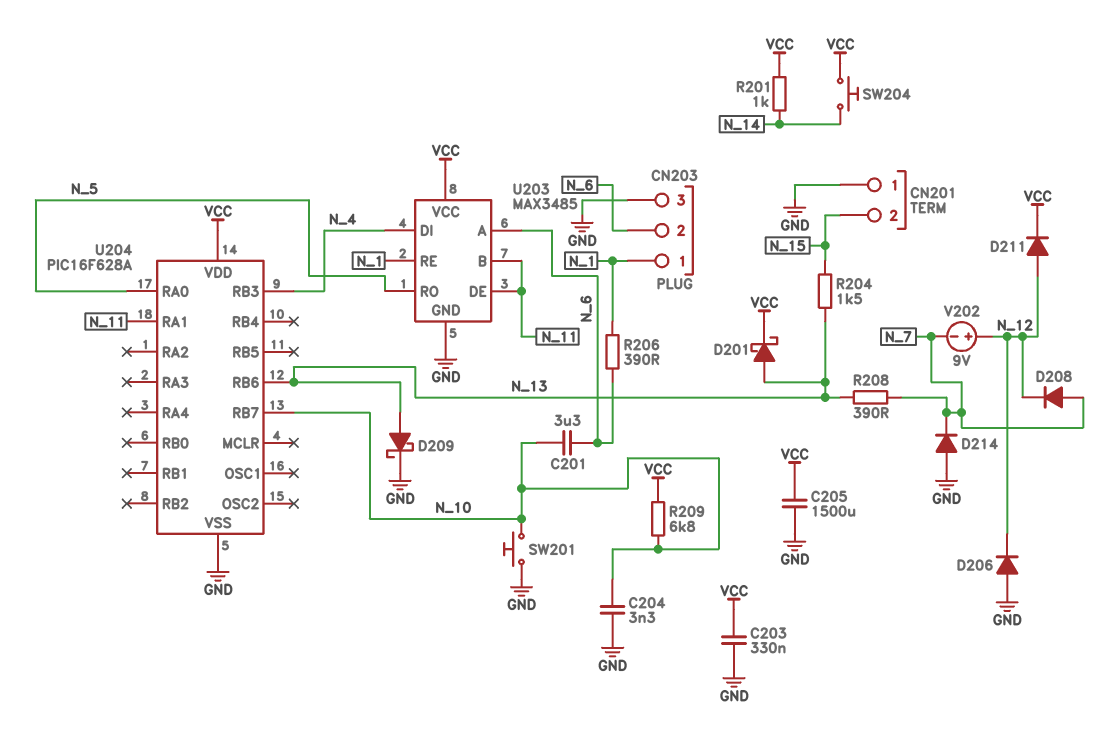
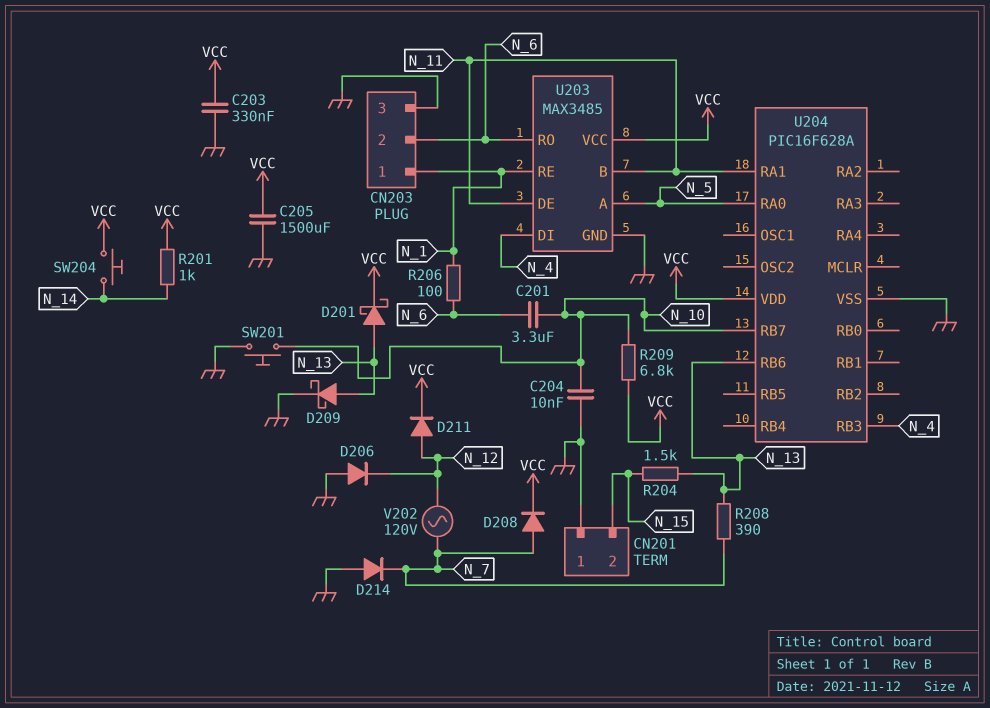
C204: 3.3nF (GND, N_10) -> 10nF (GND, N_10)
D208: diode (A N_7, K N_12) -> diode (A N_7, K VCC)
R206: 390 (N_1, N_6) -> 100 (N_1, N_6)
U203 pin A: N_6 -> N_5
U203 pin RO: N_5 -> N_6
V202: 9V (plus N_12, minus N_7) -> AC 120V (N_7, N_12)

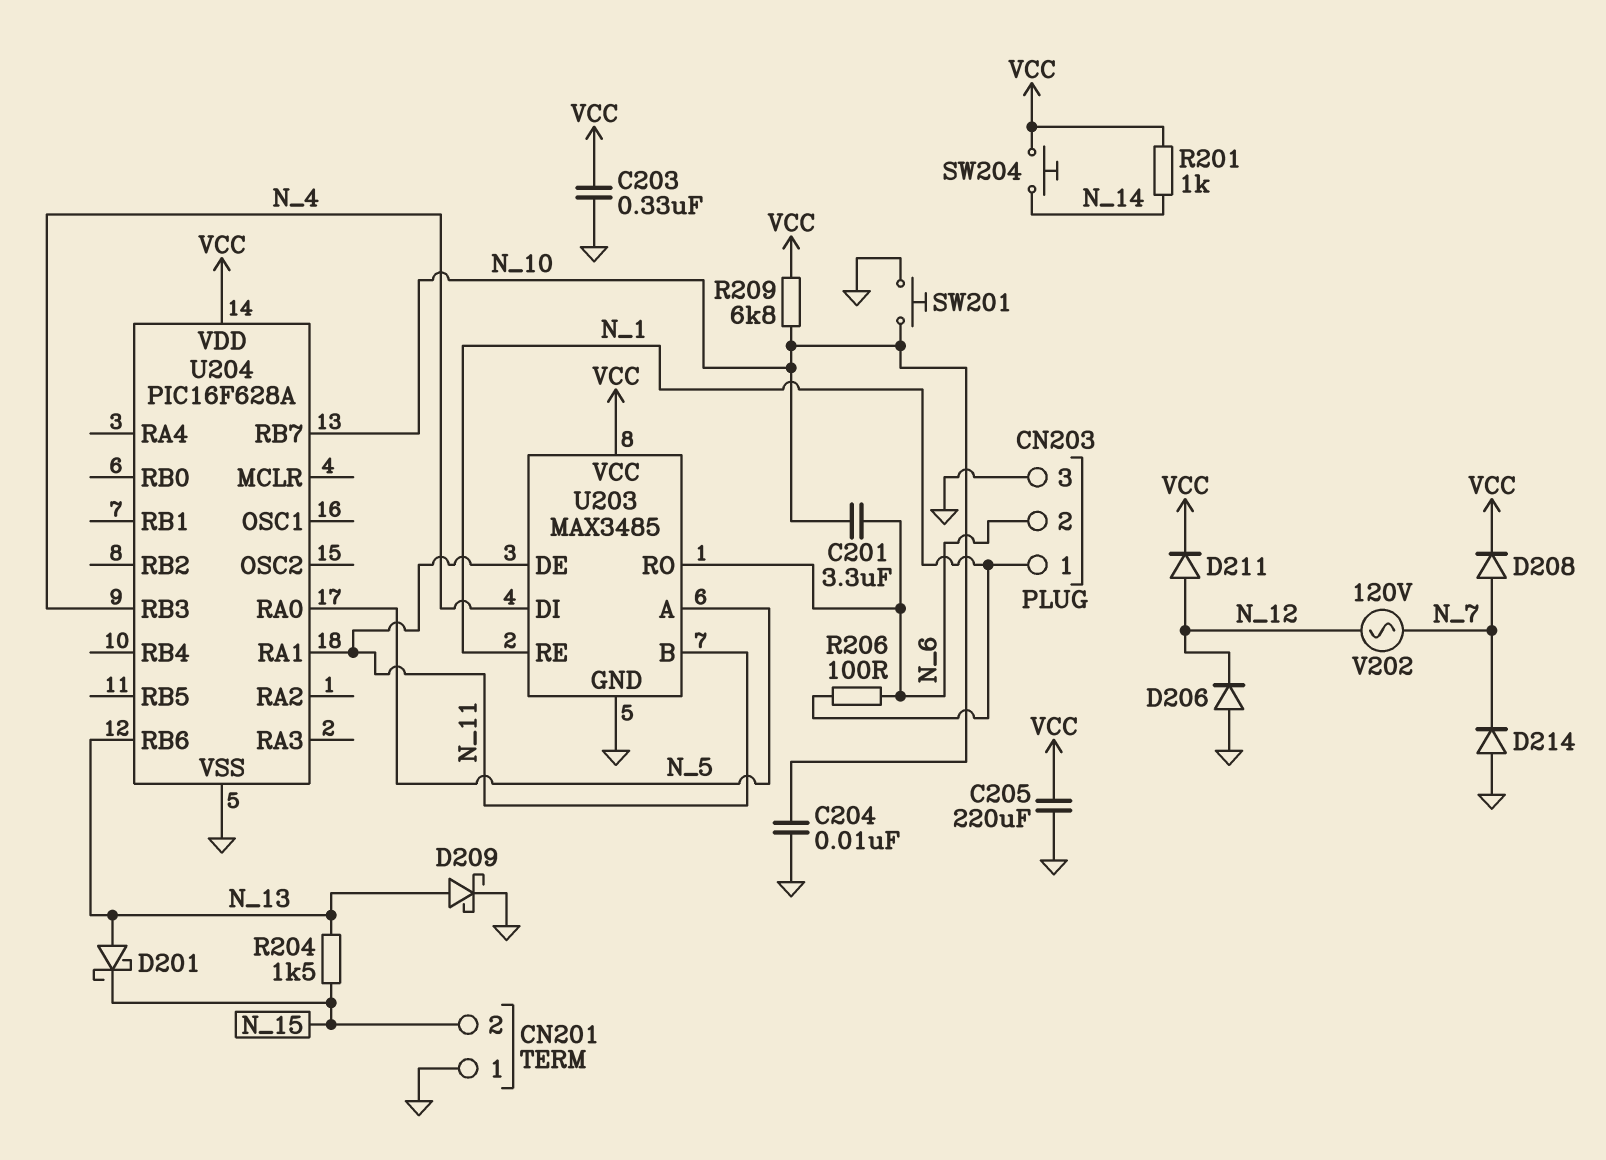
C205: 1500uF (GND, VCC) -> 220uF (GND, VCC)
D201: schottky (A N_13, K VCC) -> schottky (A N_13, K N_15)
R208: 390 (N_7, N_13) -> none

